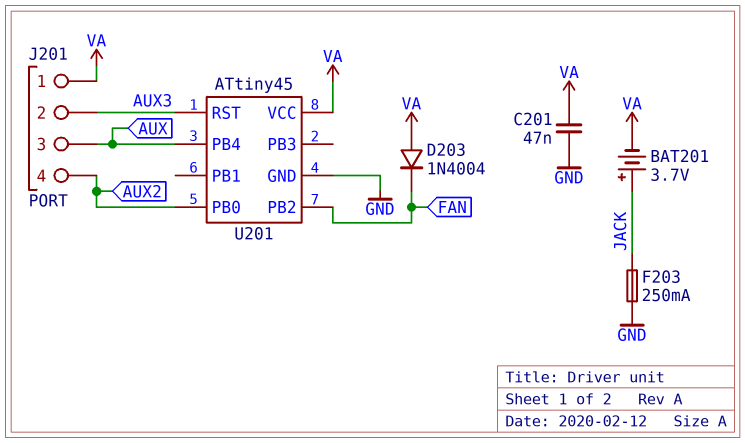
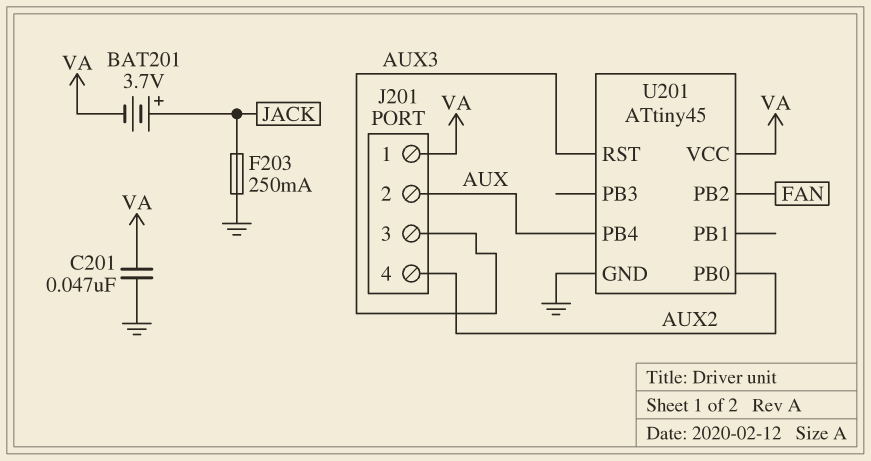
D203: diode 1N4004 (A VA, K FAN) -> none
J201 pin 2: AUX3 -> AUX
J201 pin 3: AUX -> AUX3

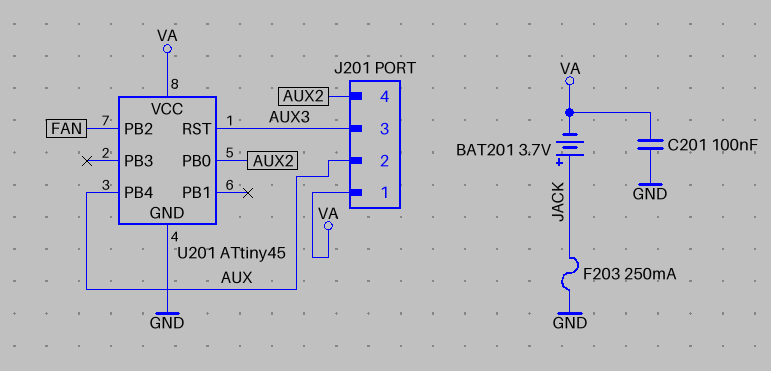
C201: 47nF (GND, VA) -> 100nF (GND, VA)

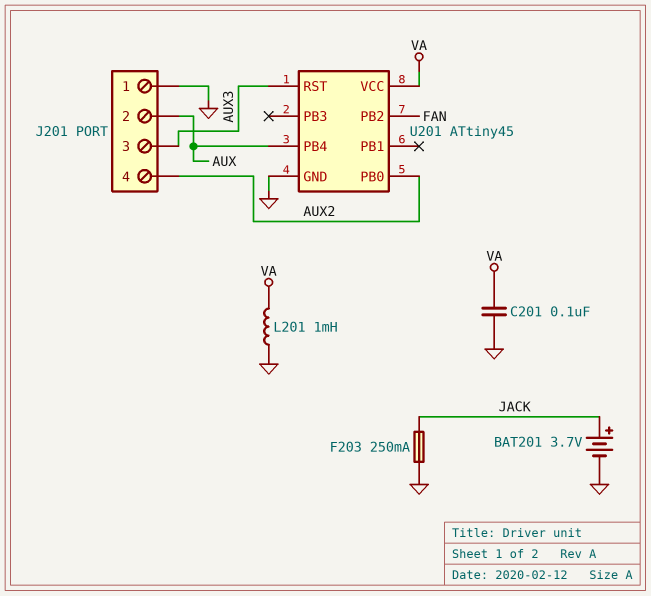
BAT201: 3.7V (plus JACK, minus VA) -> 3.7V (plus JACK, minus GND)
J201 pin 1: VA -> GND
L201: none -> 1mH (GND, VA)

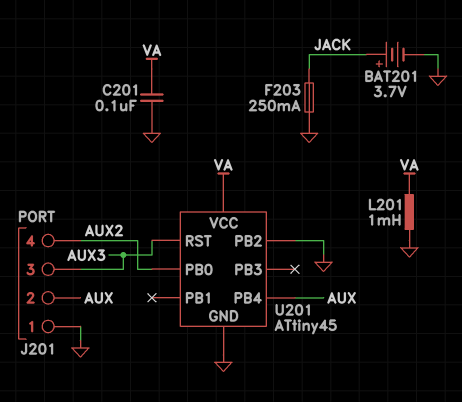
U201 pin PB2: FAN -> GND

